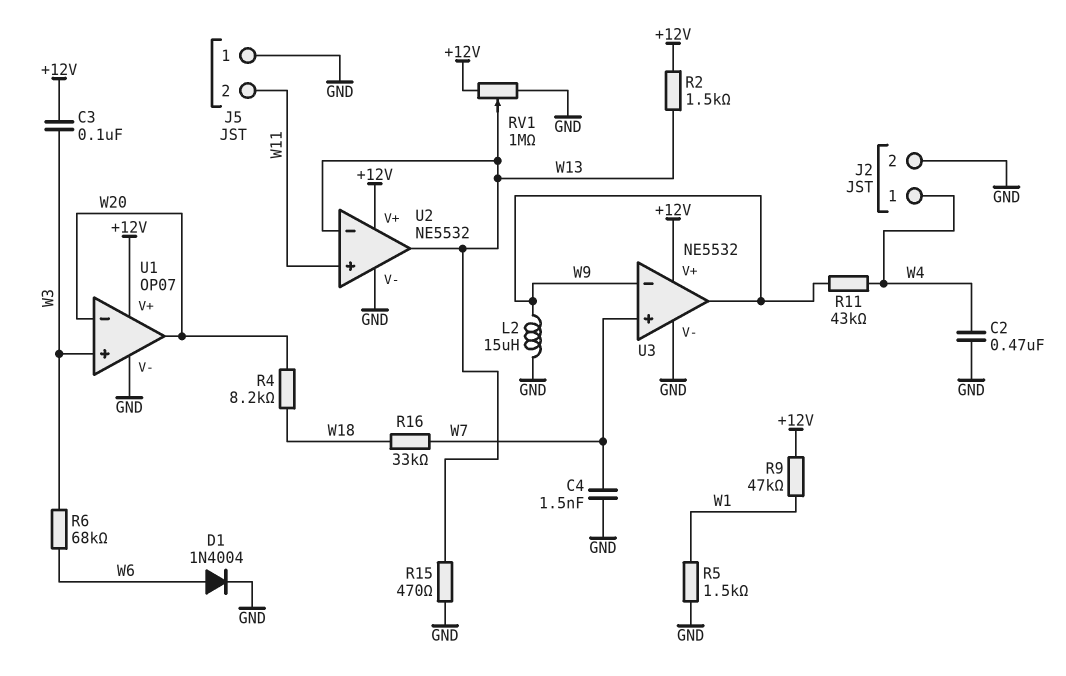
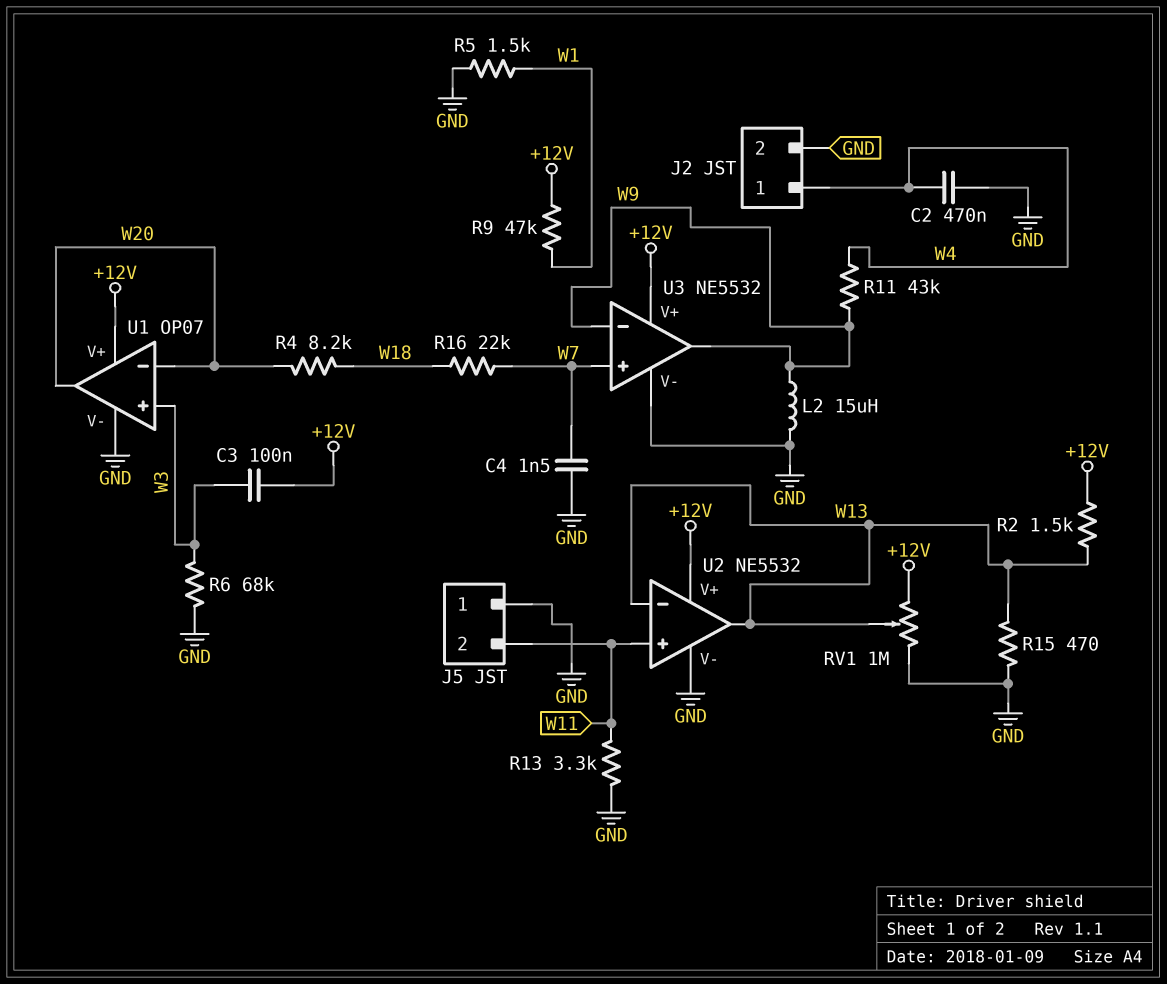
D1: diode 1N4004 (A W6, K GND) -> none
R6: 68k (W3, W6) -> 68k (GND, W3)
R13: none -> 3.3k (GND, W11)
R16: 33k (W7, W18) -> 22k (W7, W18)

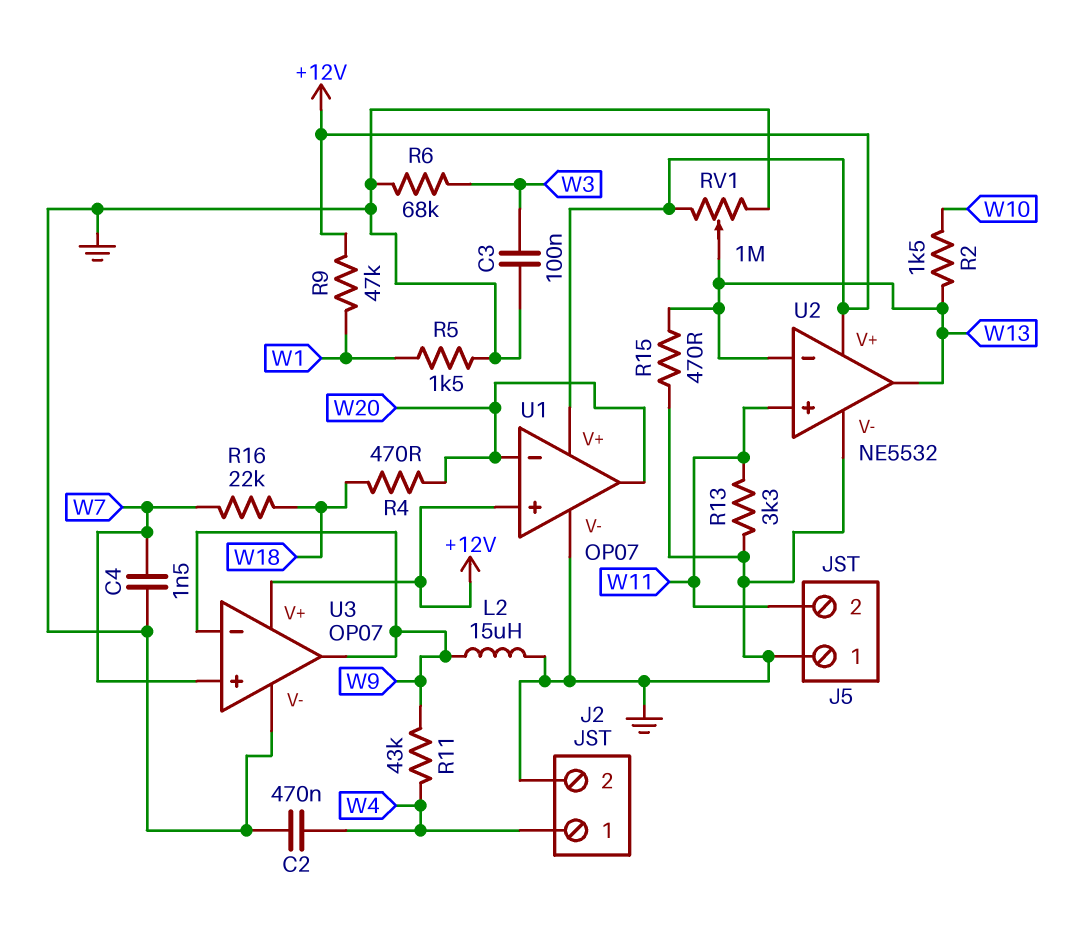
C3: 100nF (+12V, W3) -> 100nF (GND, W3)
R2: 1.5k (+12V, W13) -> 1.5k (W10, W13)
R4: 8.2k (W18, W20) -> 470 (W18, W20)
U1 pin in+: W3 -> +12V
U3: NE5532 -> OP07

